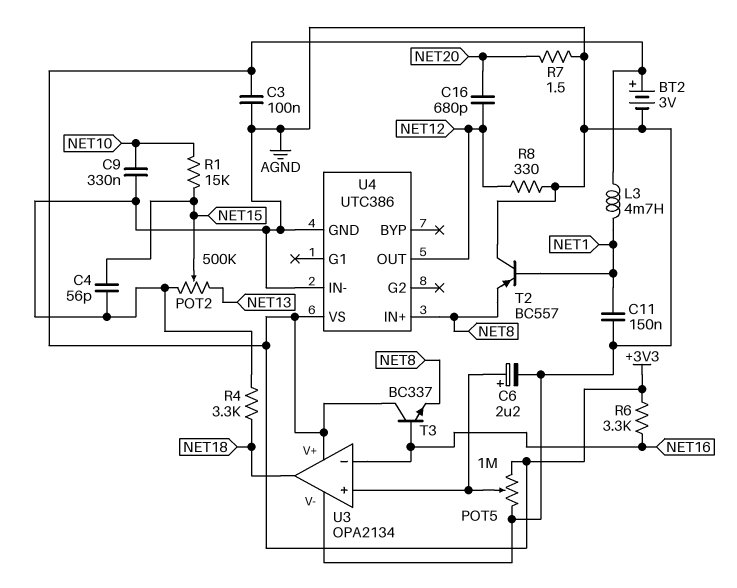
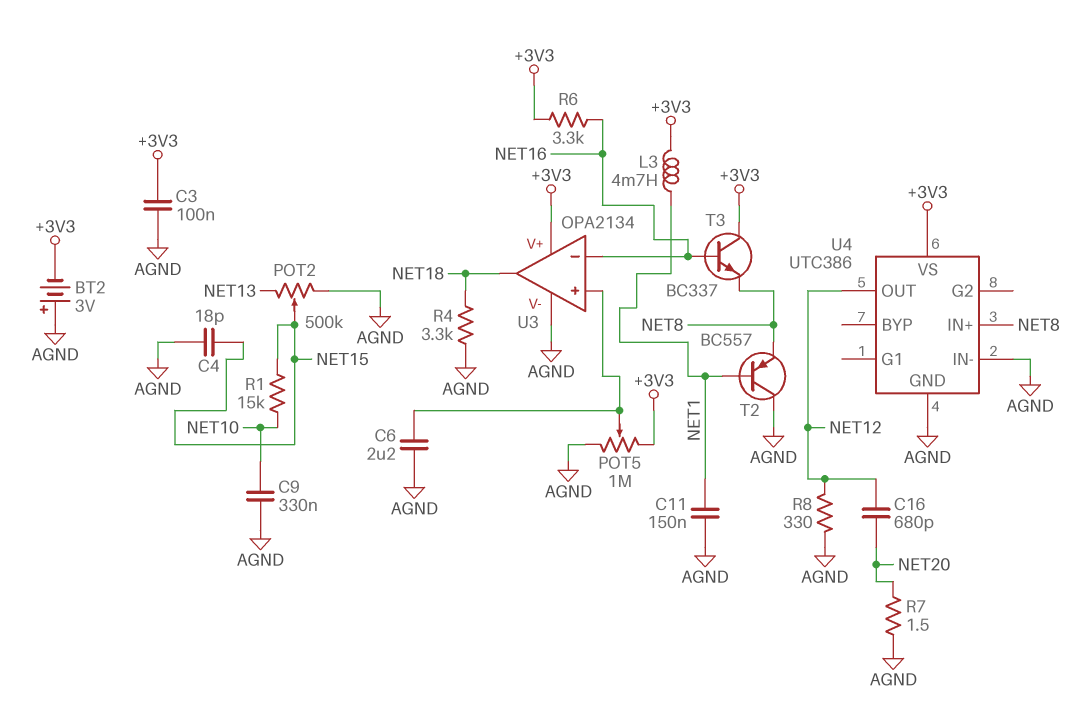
BT2: 3V (plus +3V3, minus AGND) -> 3V (plus AGND, minus +3V3)
C4: 56pF (AGND, NET15) -> 18pF (AGND, NET15)
C6: 2.2uF (plus U3/in+, minus AGND) -> 2.2uF (AGND, U3/in+)

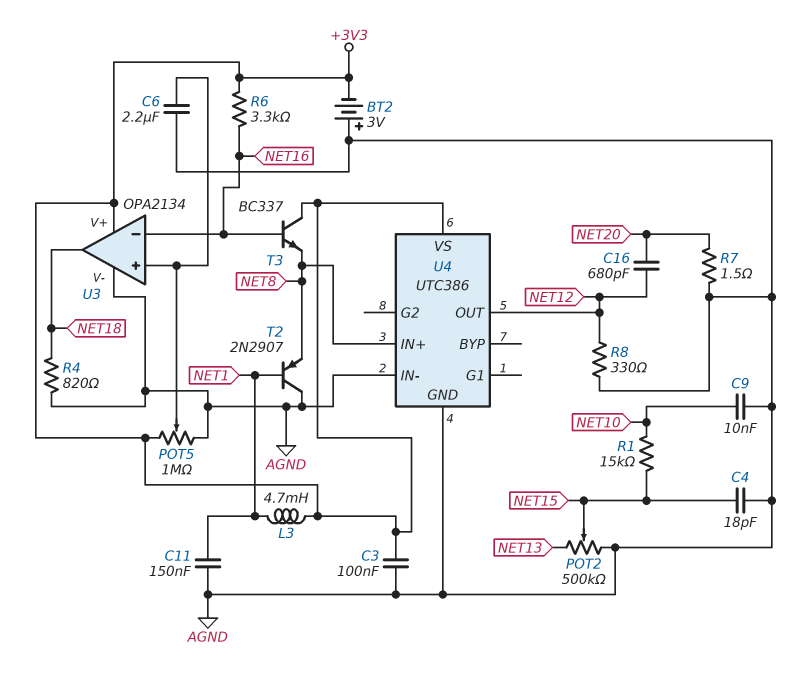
C9: 330nF (AGND, NET10) -> 10nF (AGND, NET10)
R4: 3.3k (AGND, NET18) -> 820 (AGND, NET18)
T2: PNP BC557 (B NET1, C AGND, E NET8) -> PNP 2N2907 (B NET1, C AGND, E NET8)

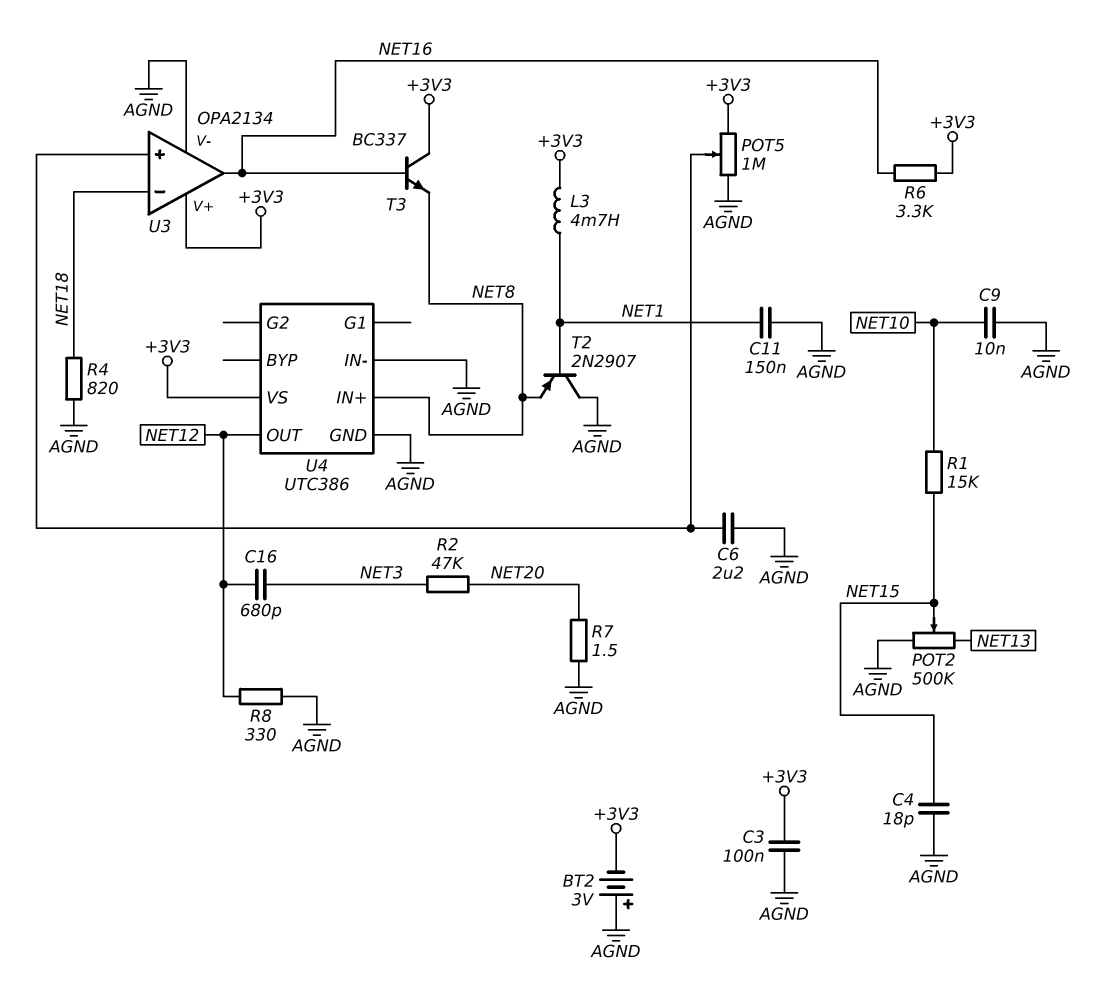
C16: 680pF (NET12, NET20) -> 680pF (NET3, NET12)
R2: none -> 47k (NET3, NET20)
U3 pin in-: NET16 -> NET18
U3 pin out: NET18 -> NET16

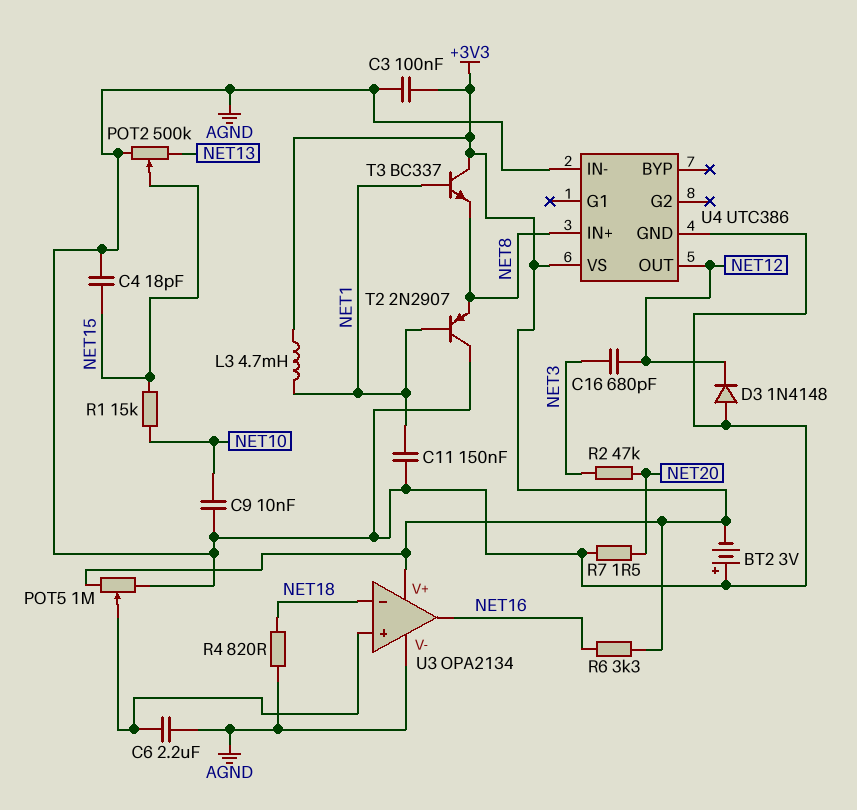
D3: none -> diode 1N4148 (A AGND, K NET12)
R8: 330 (AGND, NET12) -> none
T3: NPN BC337 (B NET16, C +3V3, E NET8) -> NPN BC337 (B NET1, C +3V3, E NET8)

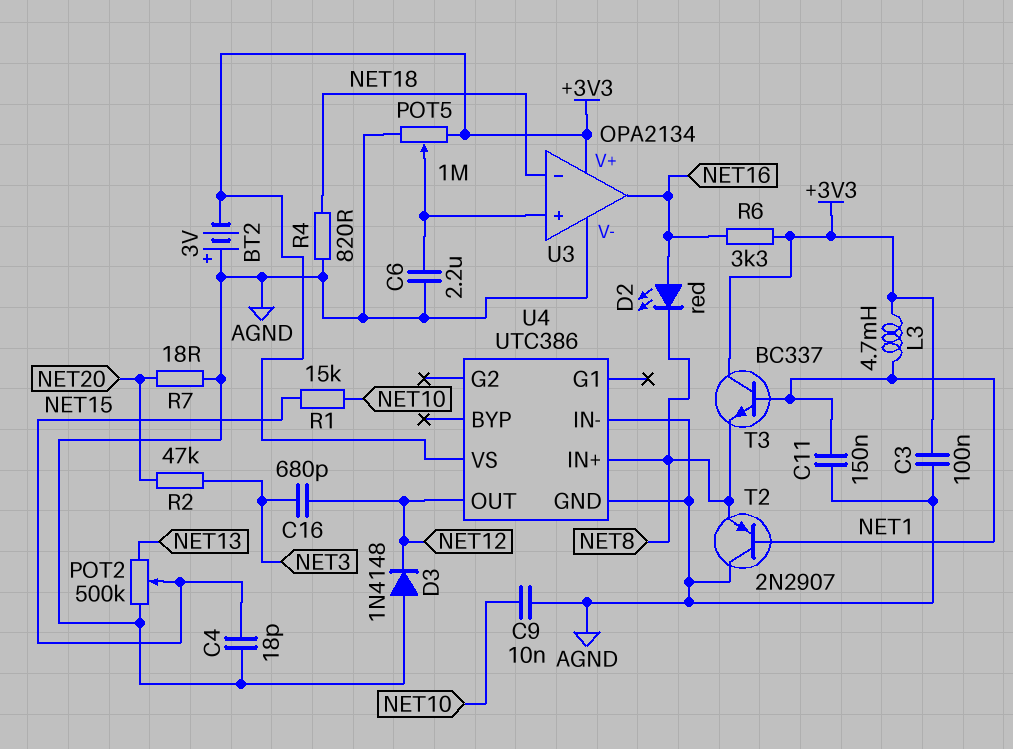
D2: none -> LED red (A NET16, K NET8)
R7: 1.5 (AGND, NET20) -> 18 (AGND, NET20)

